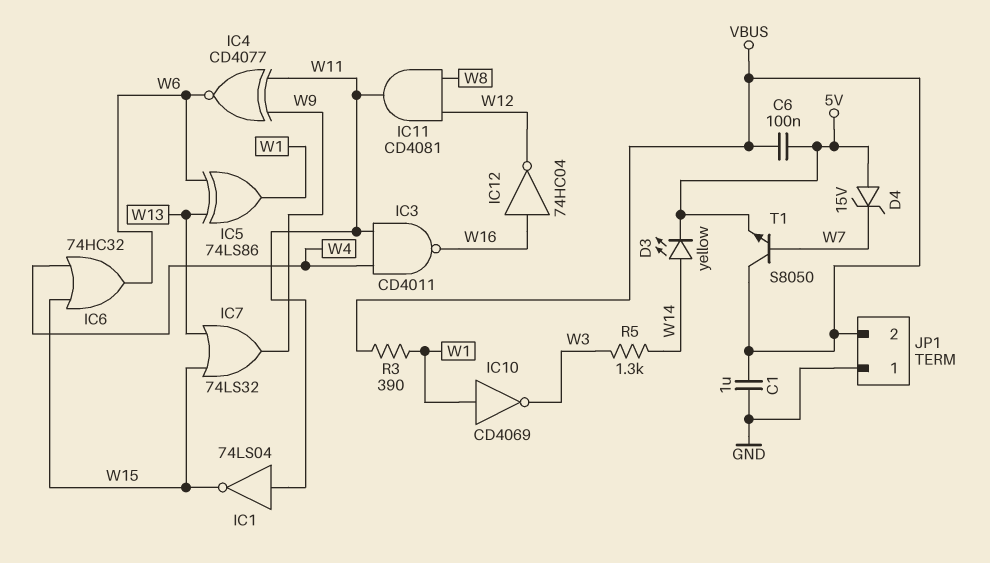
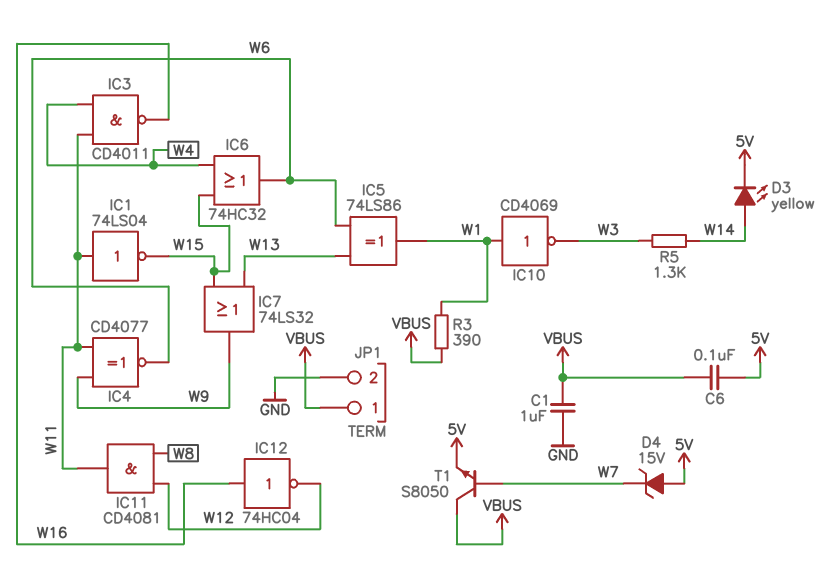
JP1 pin 1: GND -> VBUS
JP1 pin 2: VBUS -> GND

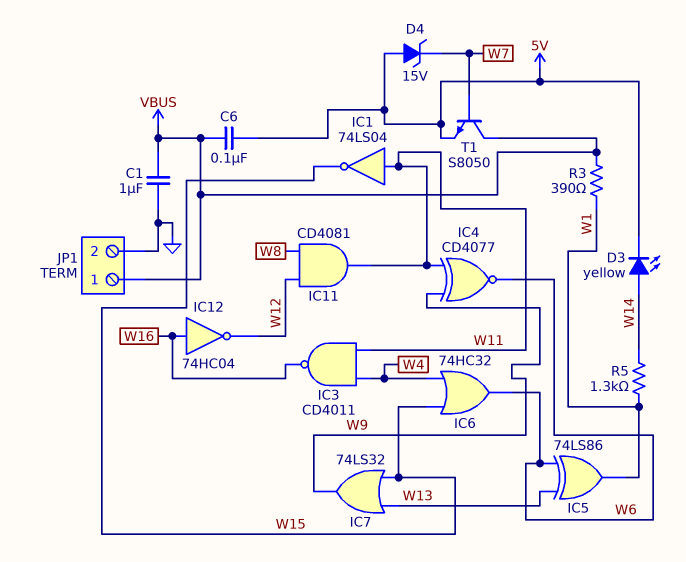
IC10: NOT CD4069 (in W1, out W3) -> none
R5: 1.3k (W3, W14) -> 1.3k (W1, W14)

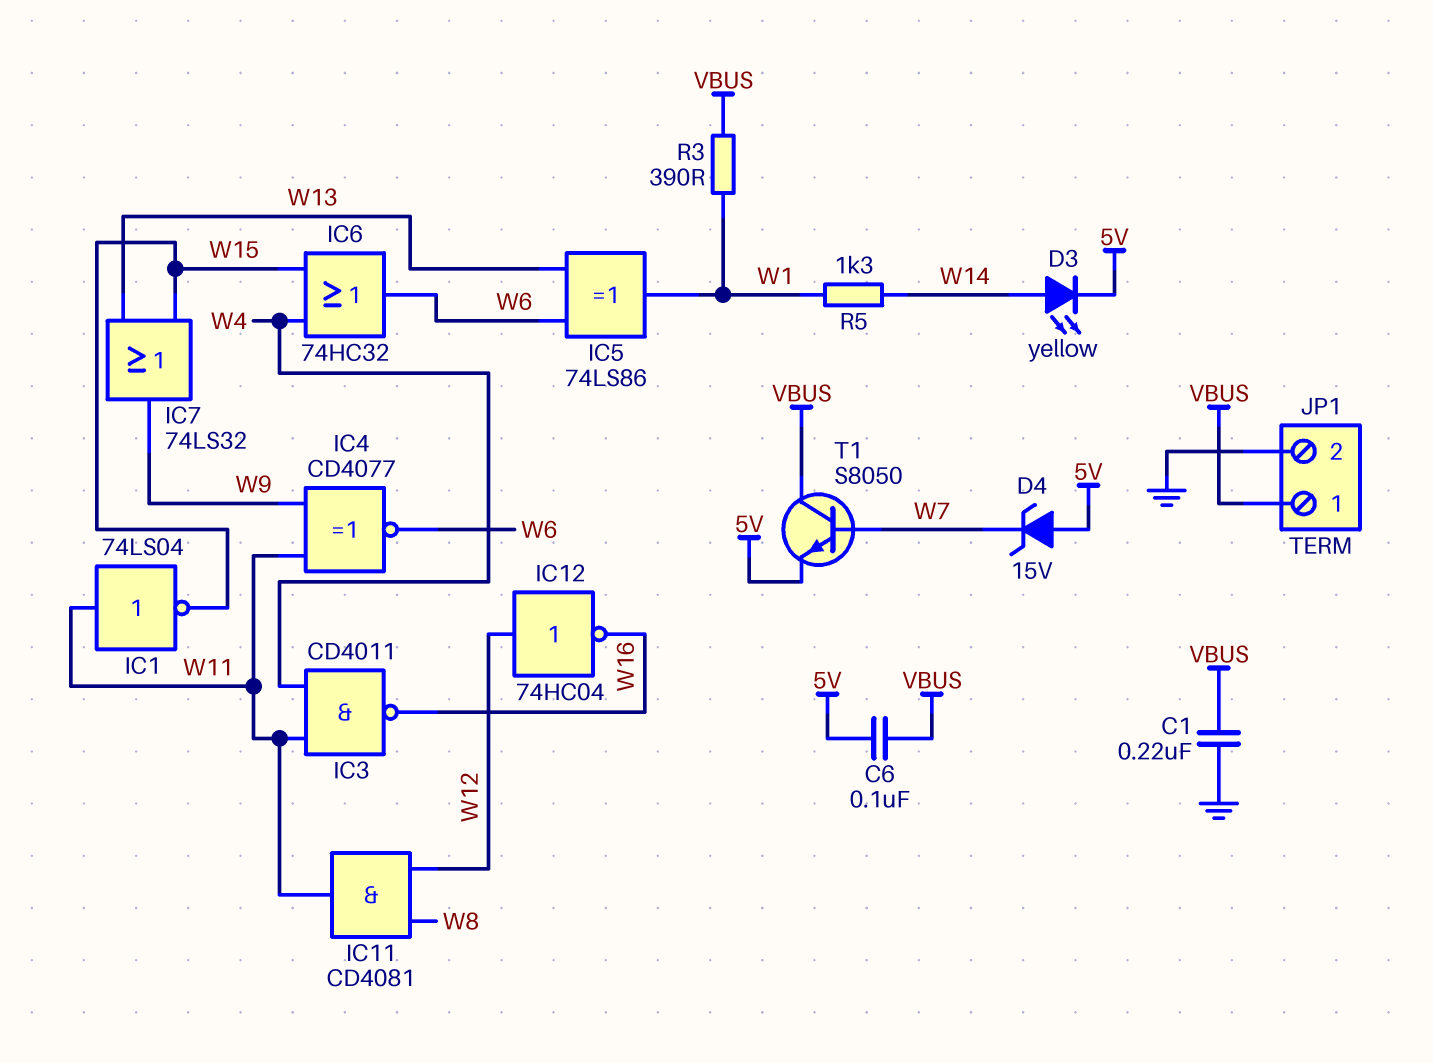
C1: 1uF (GND, VBUS) -> 220nF (GND, VBUS)
IC12: NOT 74HC04 (in W16, out W12) -> NOT 74HC04 (in W12, out W16)

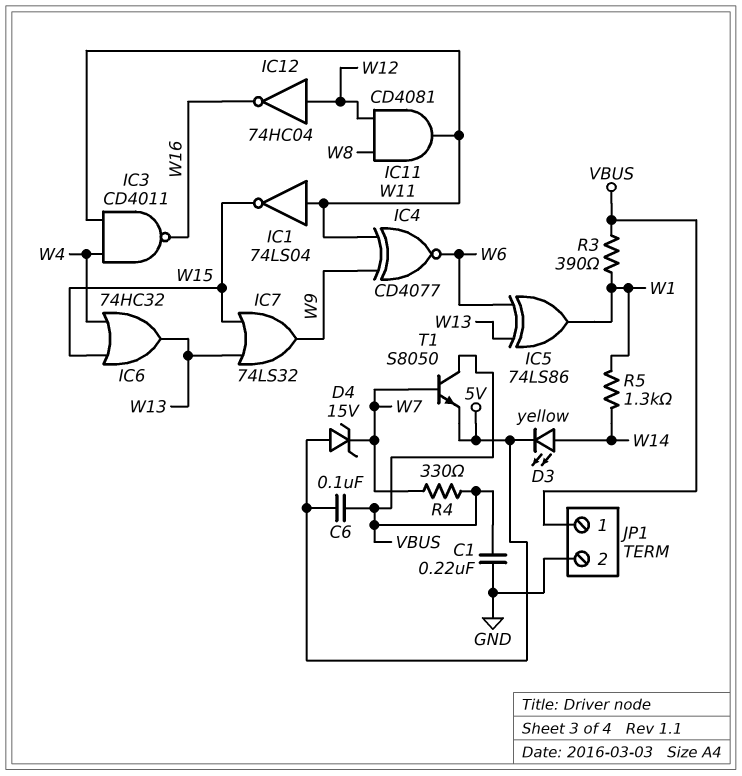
IC6: OR 74HC32 (in W4, in W15, out W6) -> OR 74HC32 (in W4, in W15, out W13)
R4: none -> 330 (VBUS, W7)

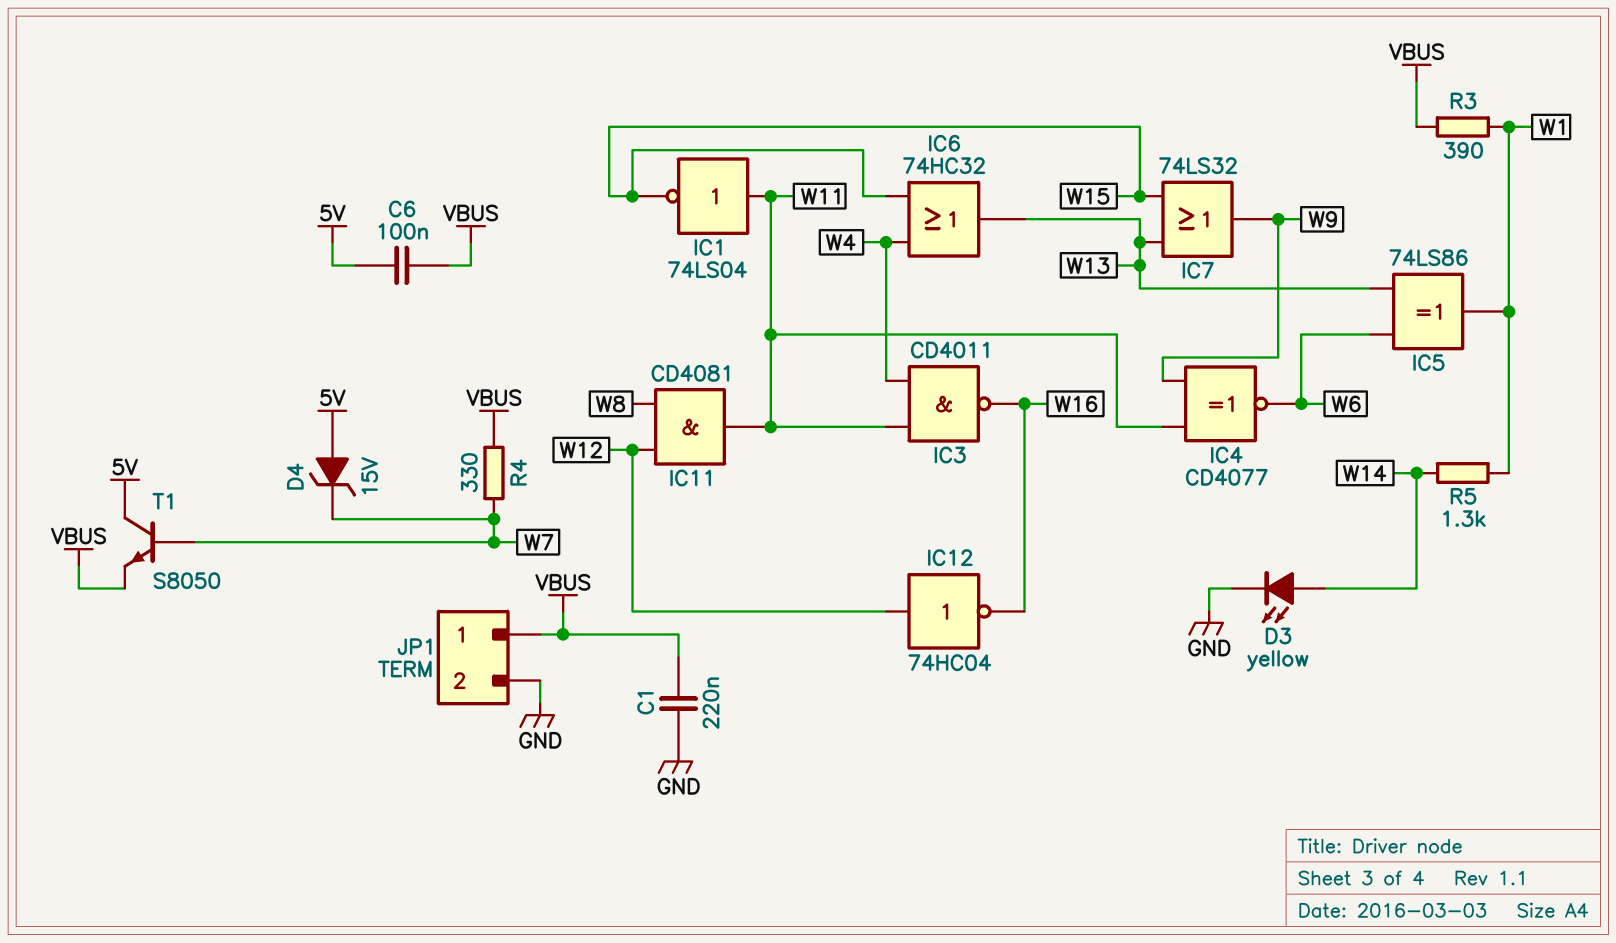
D3: LED yellow (A W14, K 5V) -> LED yellow (A W14, K GND)
T1: NPN S8050 (B W7, C VBUS, E 5V) -> NPN S8050 (B W7, C 5V, E VBUS)

